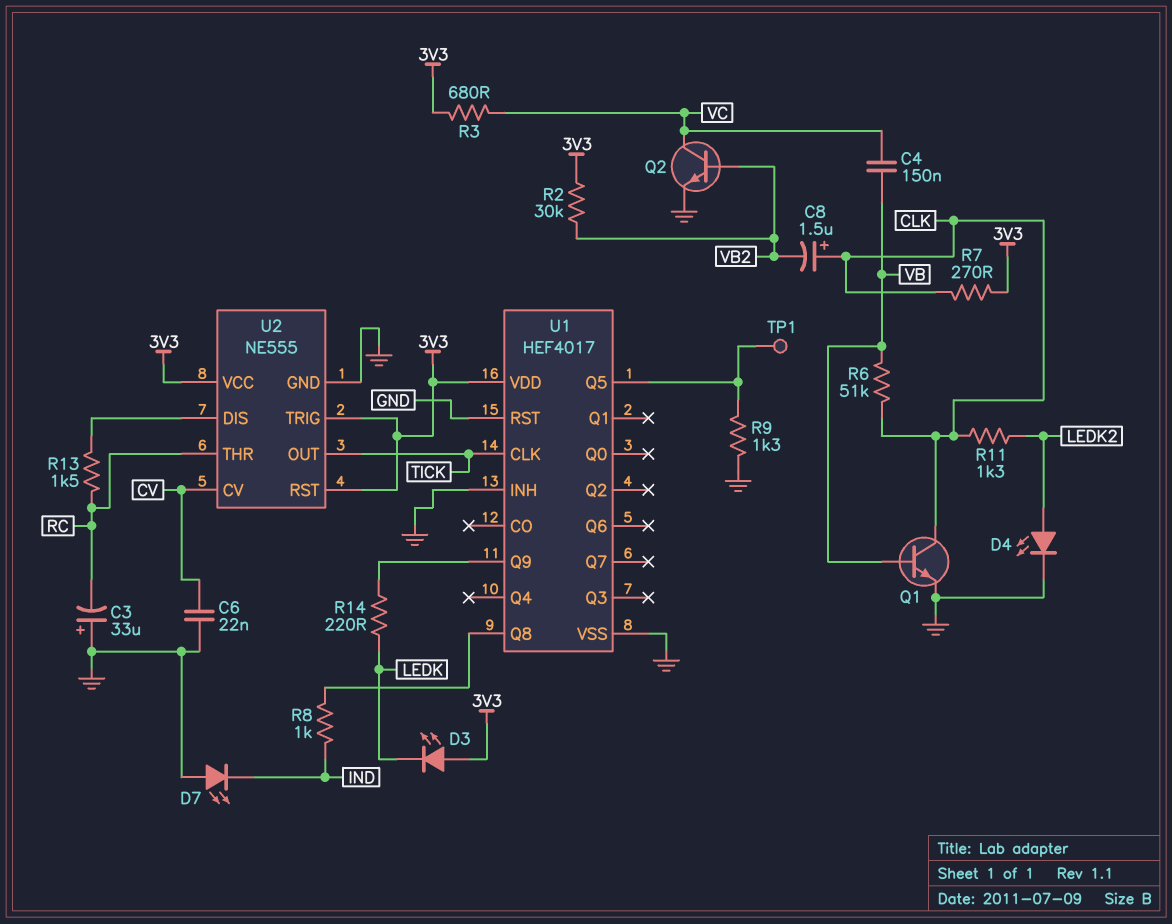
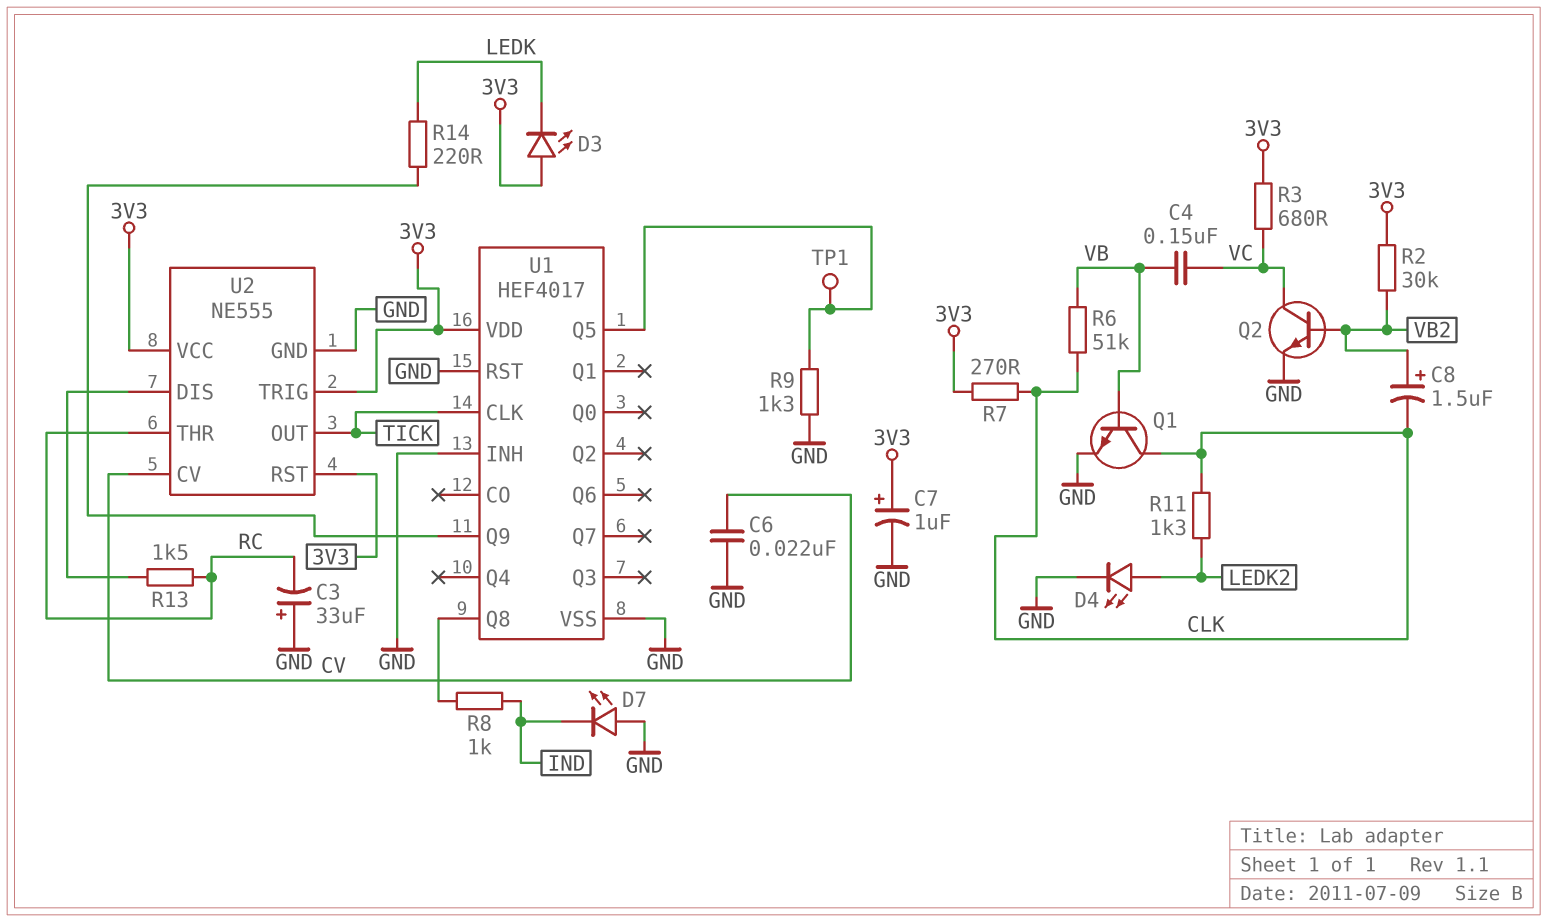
C7: none -> 1uF (plus 3V3, minus GND)
C8: 1.5uF (plus CLK, minus VB2) -> 1.5uF (plus VB2, minus CLK)

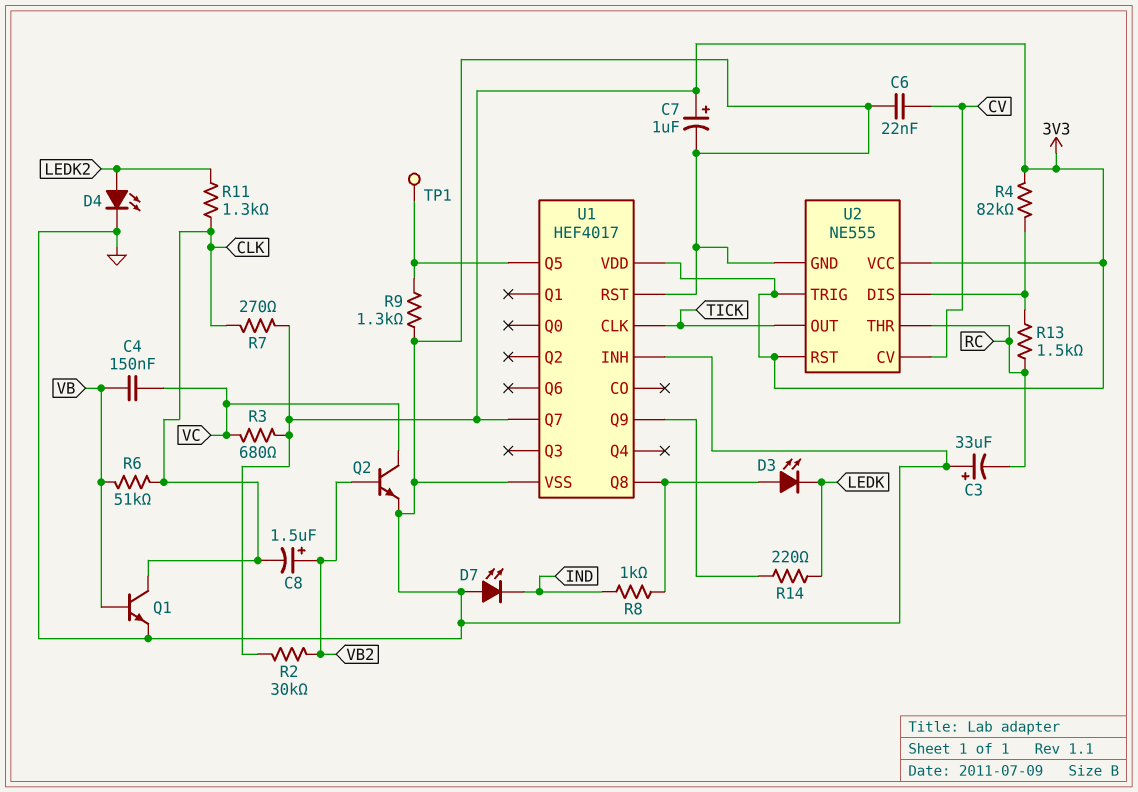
D3: LED (A 3V3, K LEDK) -> LED (A U1/Q8, K LEDK)
R4: none -> 82k (3V3, U2/DIS)
U1 pin Q7: none -> 3V3

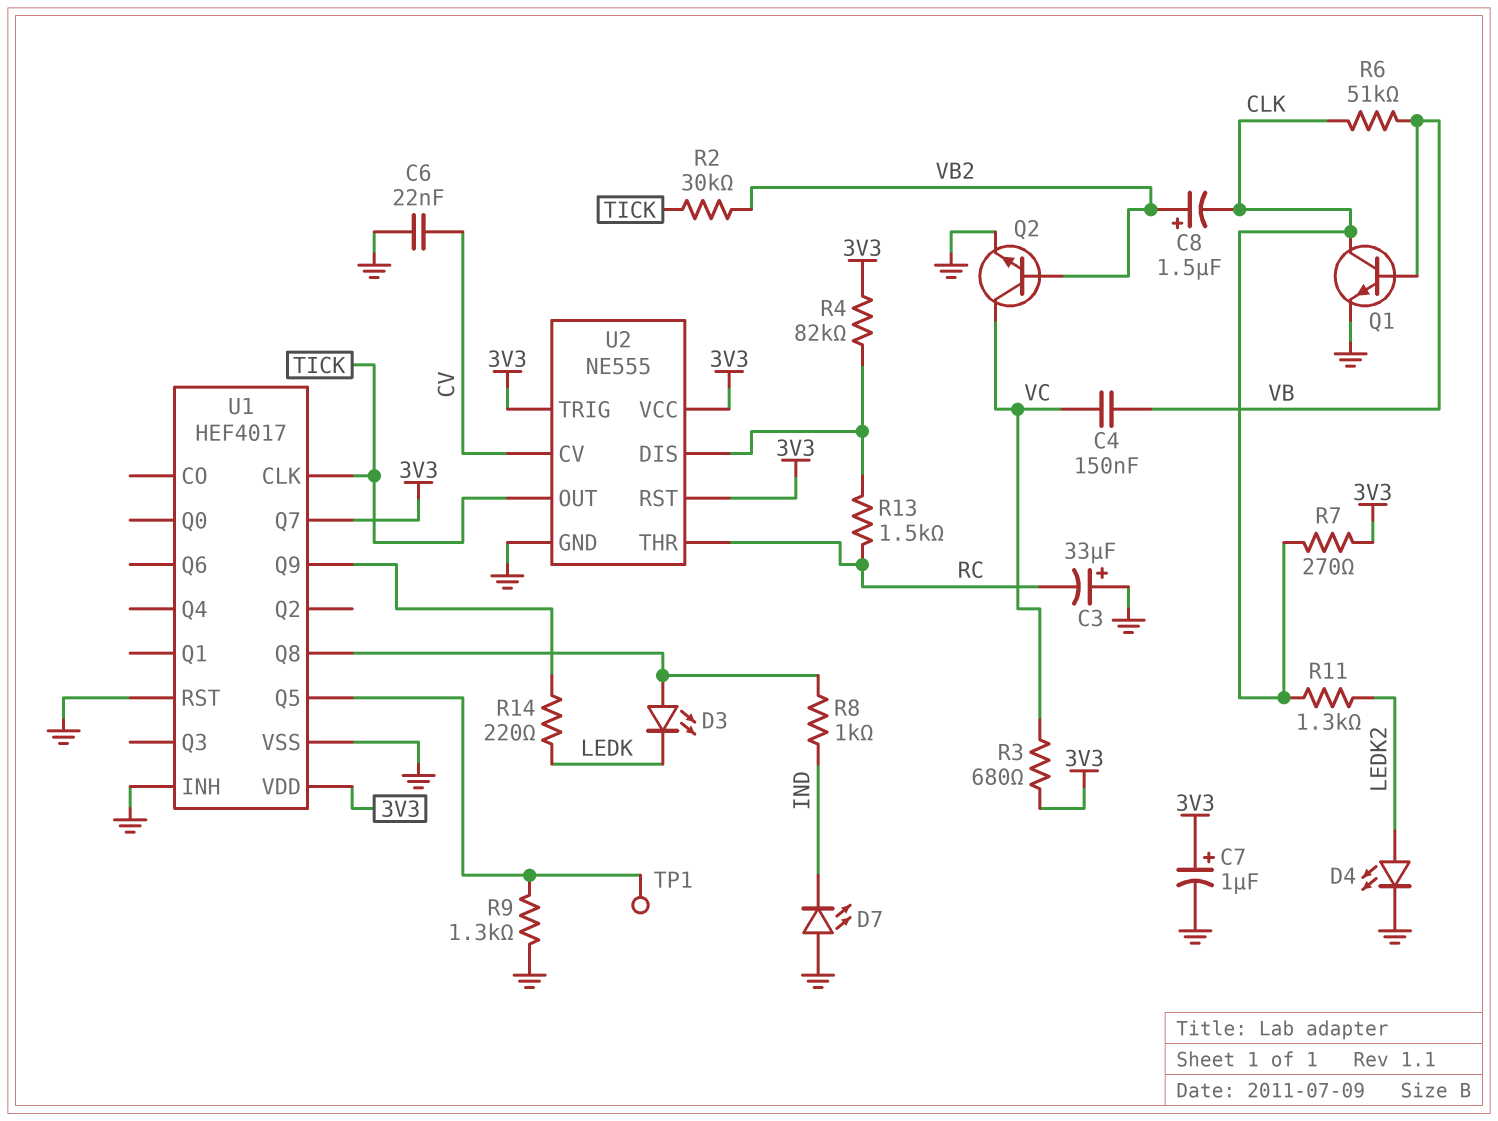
R2: 30k (3V3, VB2) -> 30k (TICK, VB2)

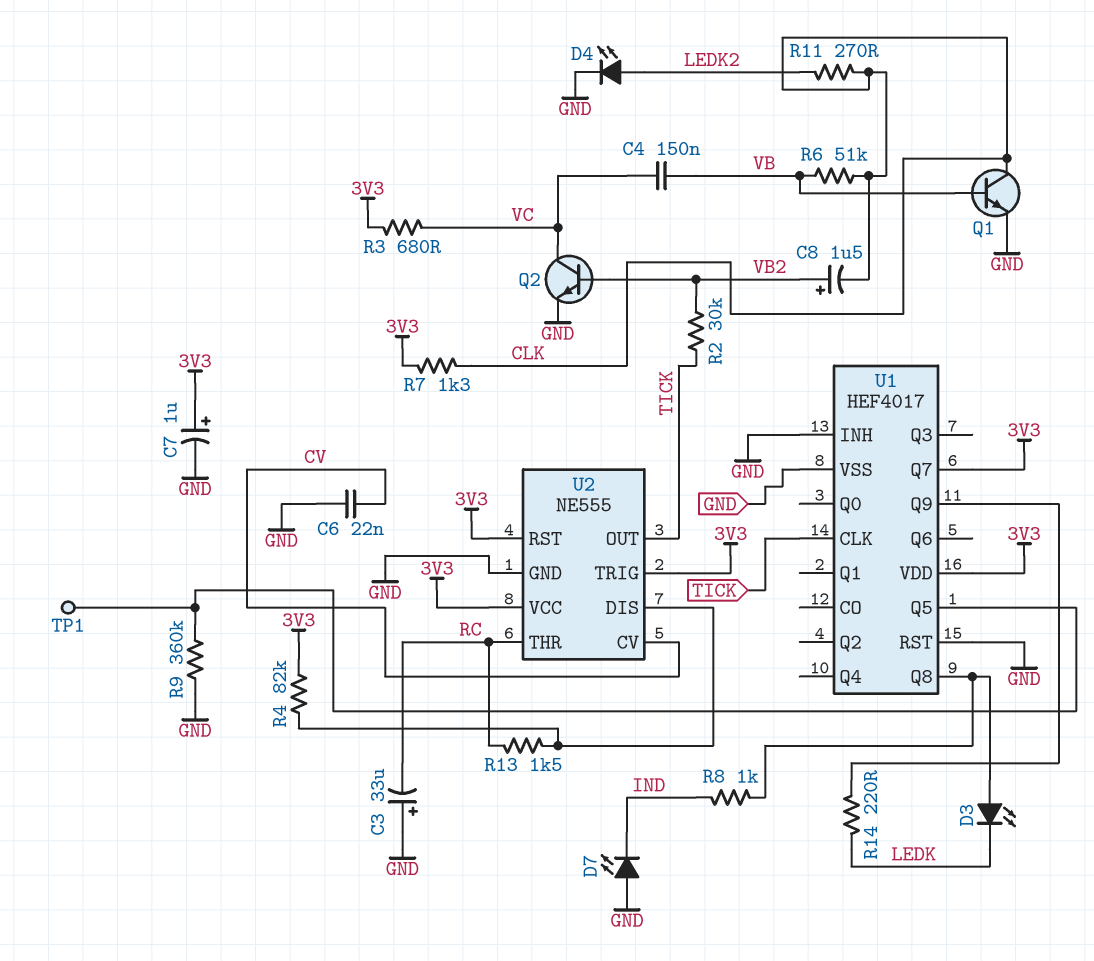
R7: 270 (3V3, CLK) -> 1.3k (3V3, CLK)
R9: 1.3k (GND, U1/Q5) -> 360k (GND, U1/Q5)
R11: 1.3k (CLK, LEDK2) -> 270 (CLK, LEDK2)

